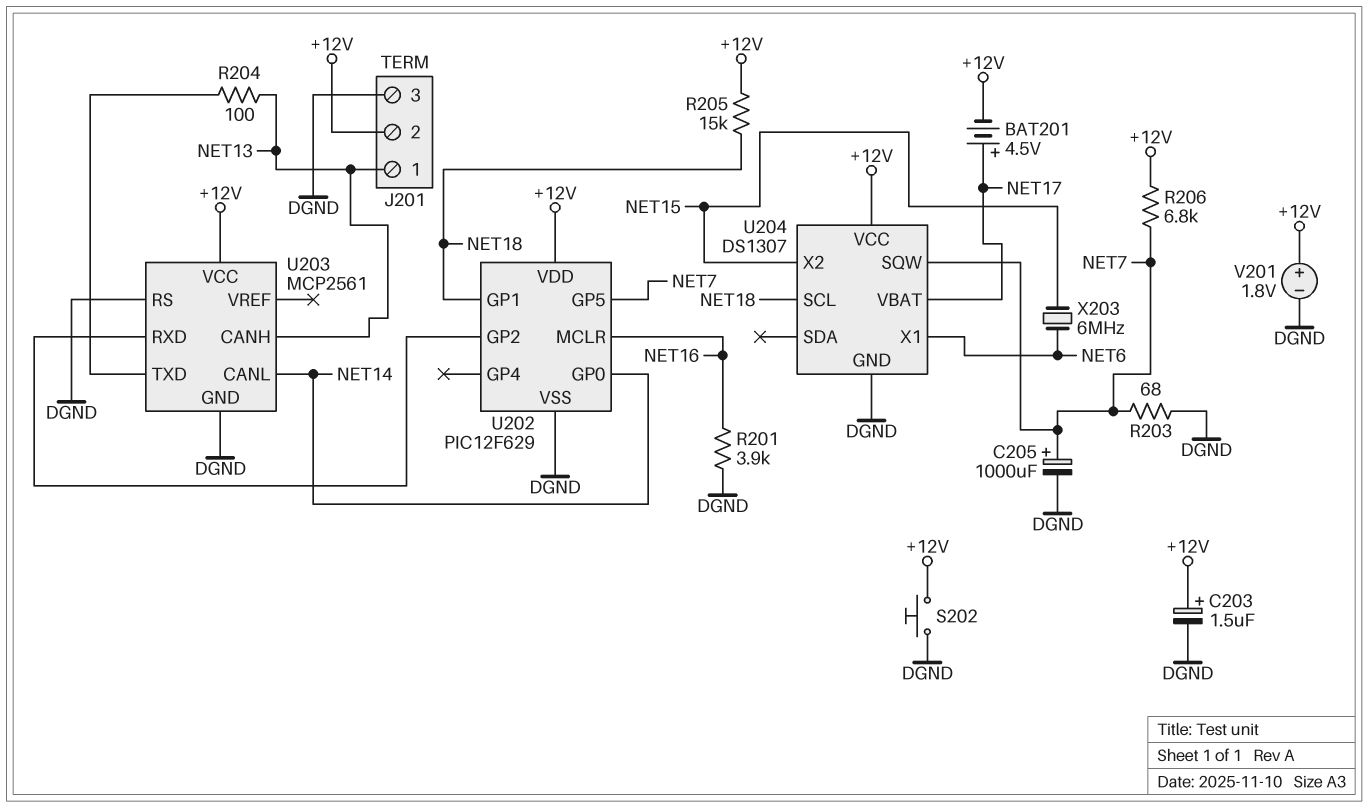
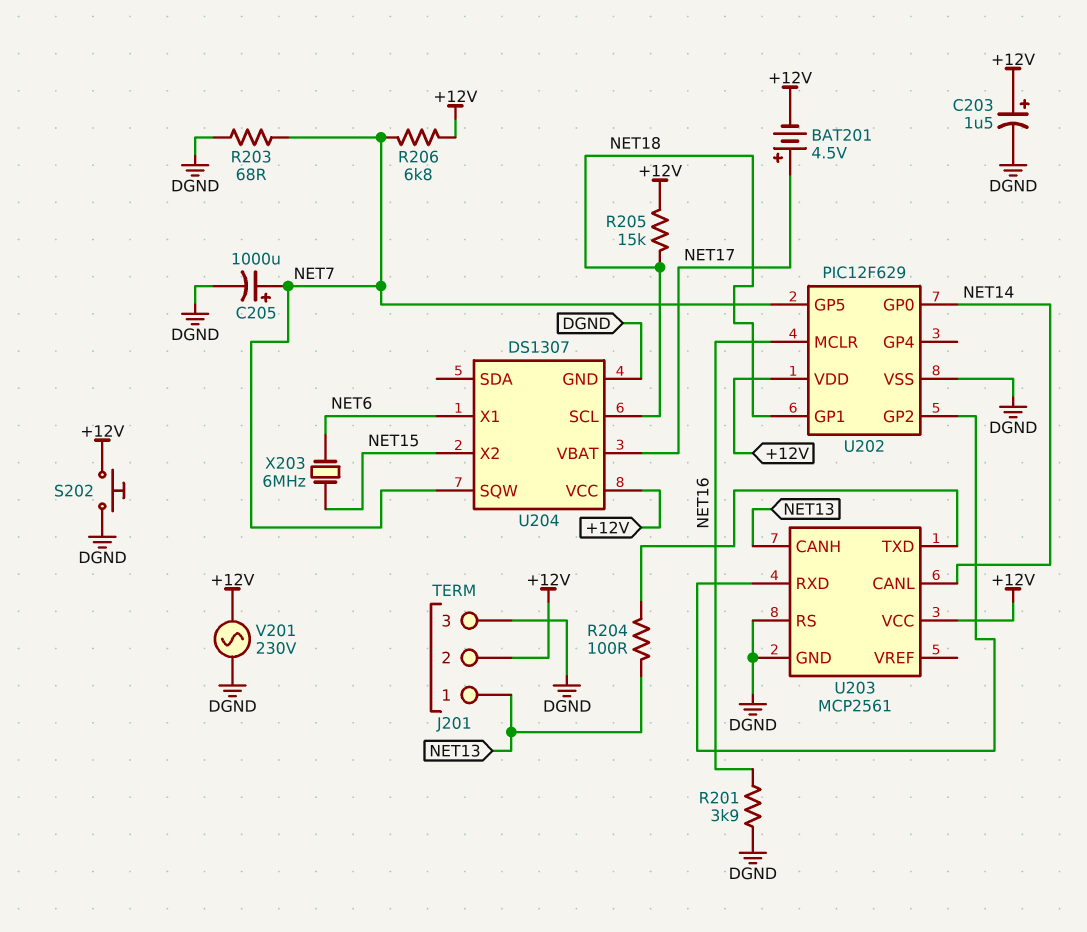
V201: 1.8V (plus +12V, minus DGND) -> AC 230V (+12V, DGND)

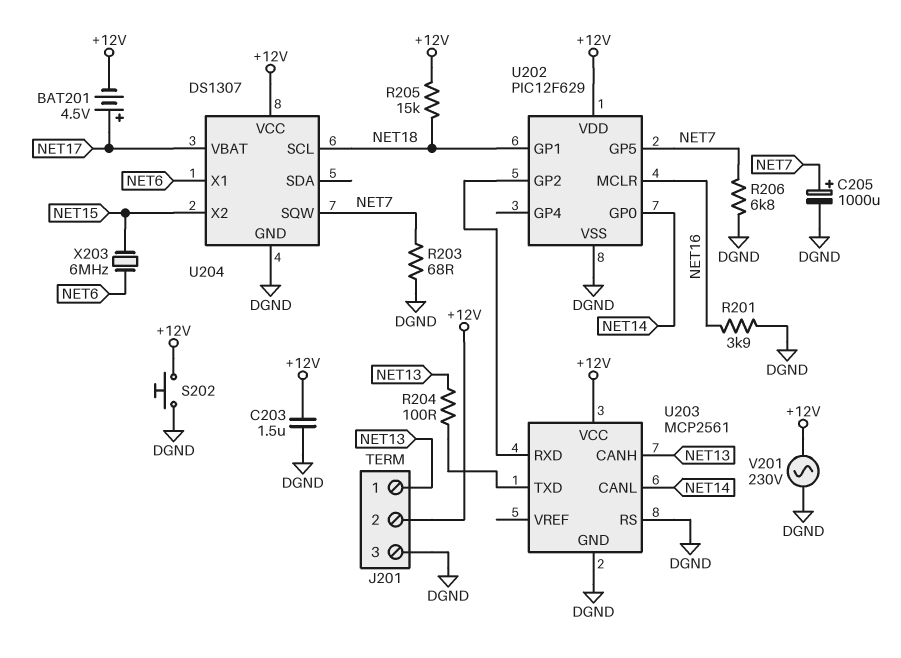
C203: 1.5uF (plus +12V, minus DGND) -> 1.5uF (+12V, DGND)
R206: 6.8k (+12V, NET7) -> 6.8k (DGND, NET7)

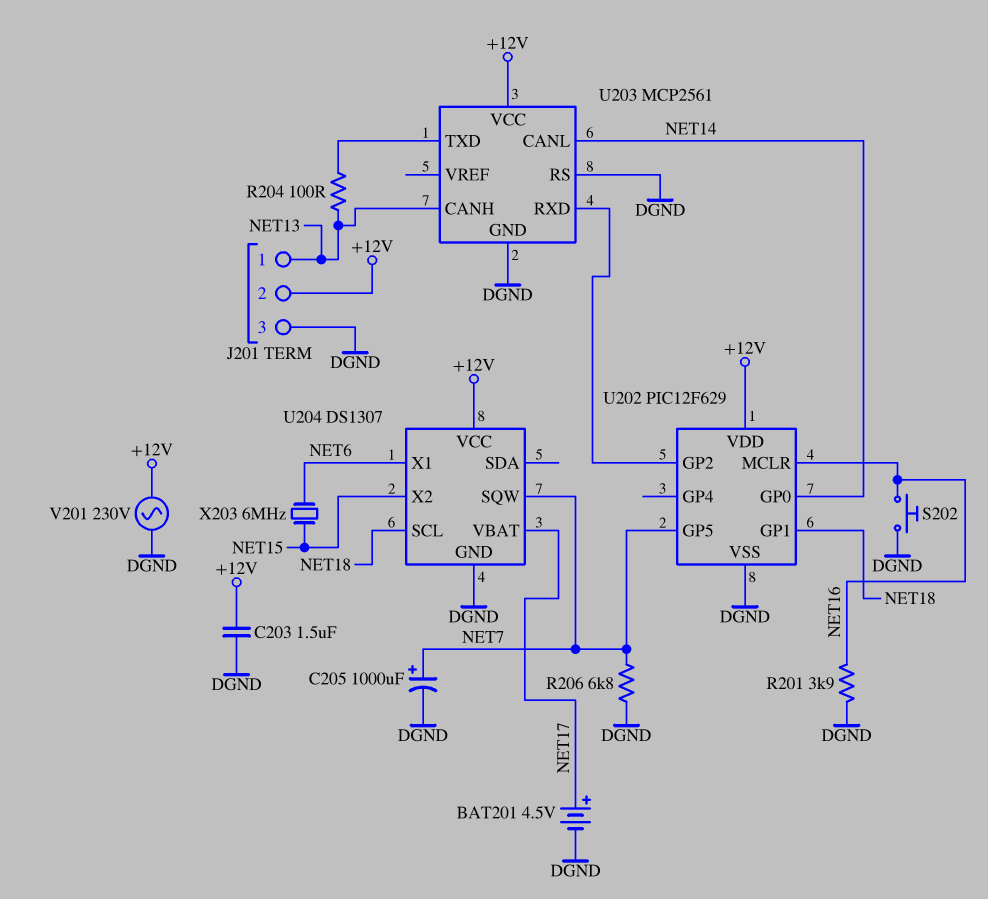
BAT201: 4.5V (plus NET17, minus +12V) -> 4.5V (plus NET17, minus DGND)
R203: 68 (DGND, NET7) -> none
R205: 15k (+12V, NET18) -> none
S202: button (+12V, DGND) -> button (DGND, NET16)

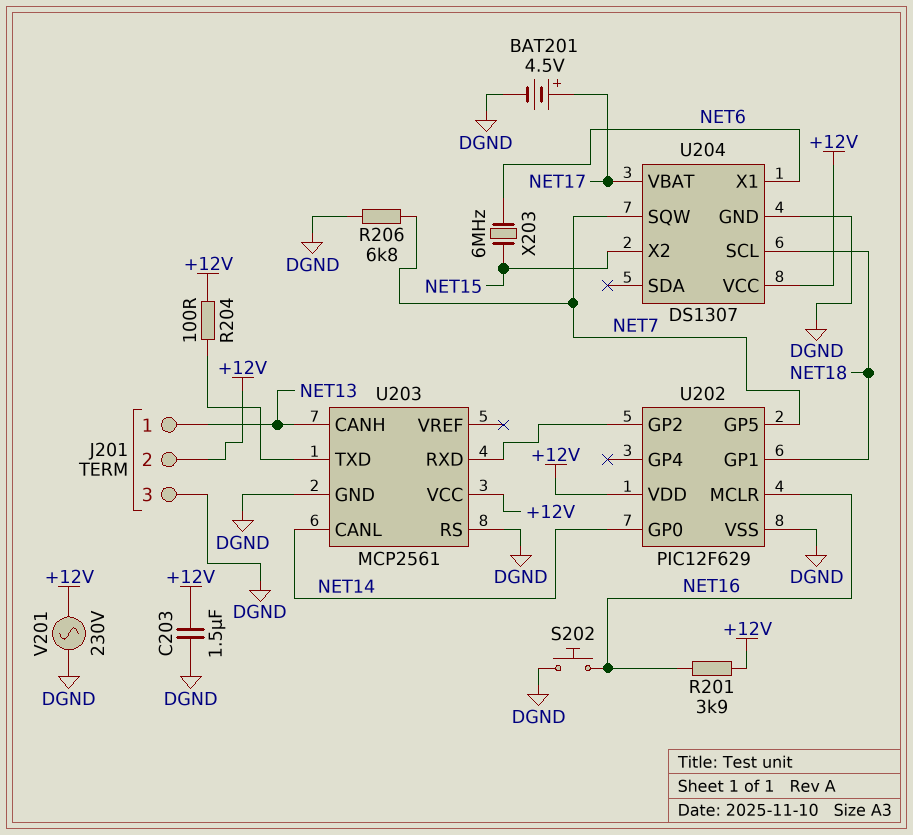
C205: 1000uF (plus NET7, minus DGND) -> none
R201: 3.9k (DGND, NET16) -> 3.9k (+12V, NET16)
R204: 100 (NET13, U203/TXD) -> 100 (+12V, U203/TXD)

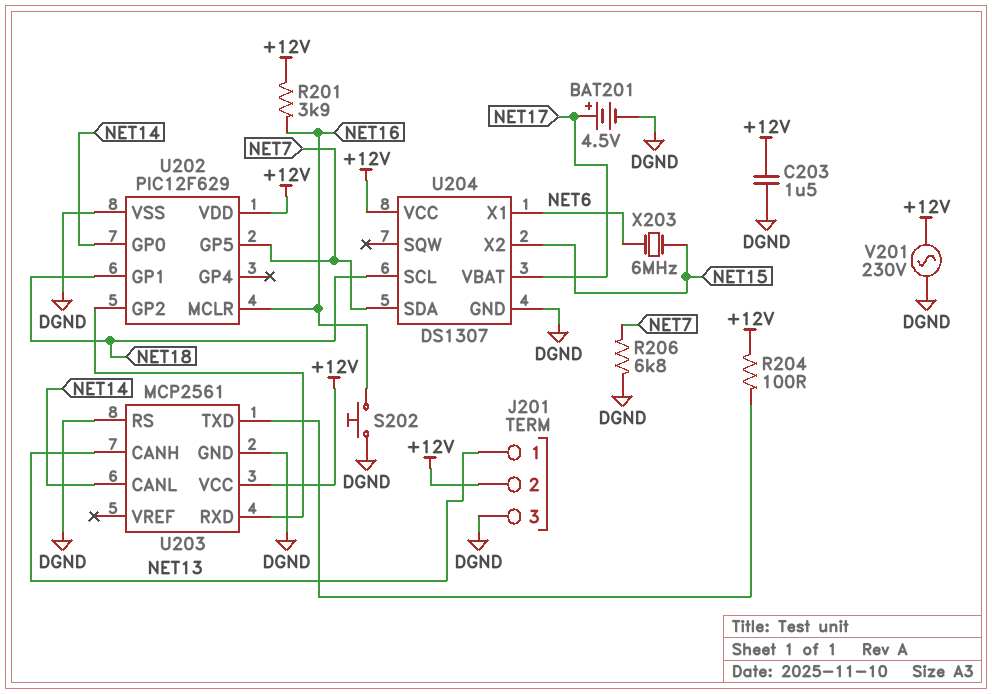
U204 pin SDA: none -> NET7
U204 pin SQW: NET7 -> none

